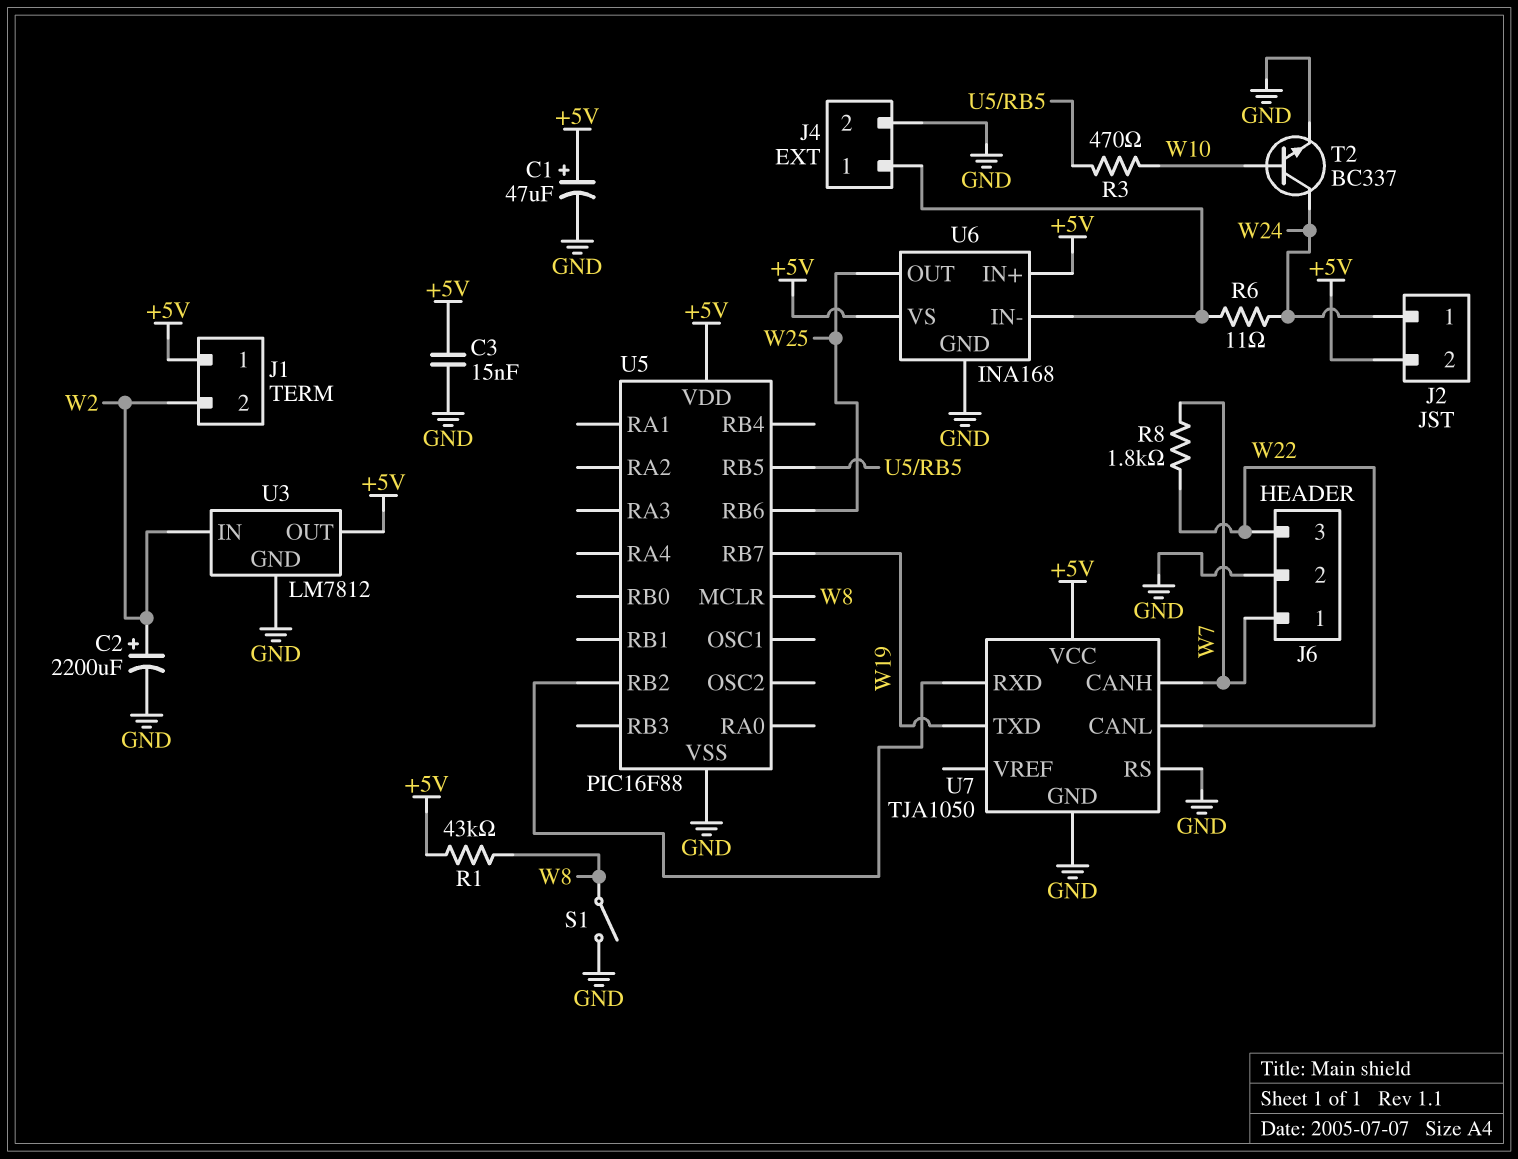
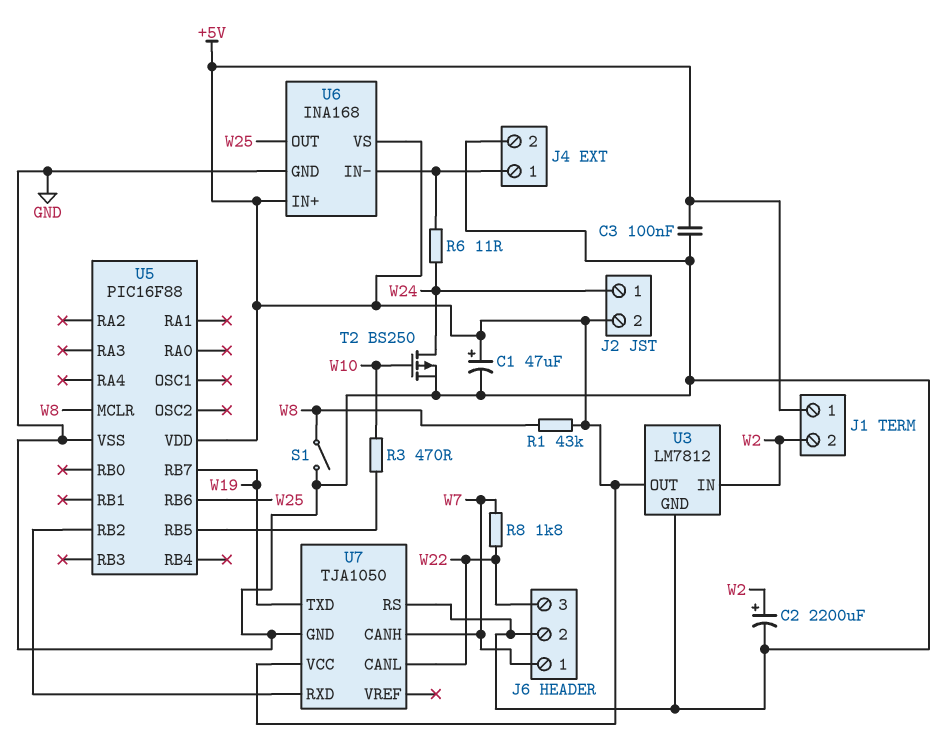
C3: 15nF (+5V, GND) -> 100nF (+5V, GND)
T2: NPN BC337 (B W10, C W24, E GND) -> PMOS BS250 (G W10, D W24, S GND)

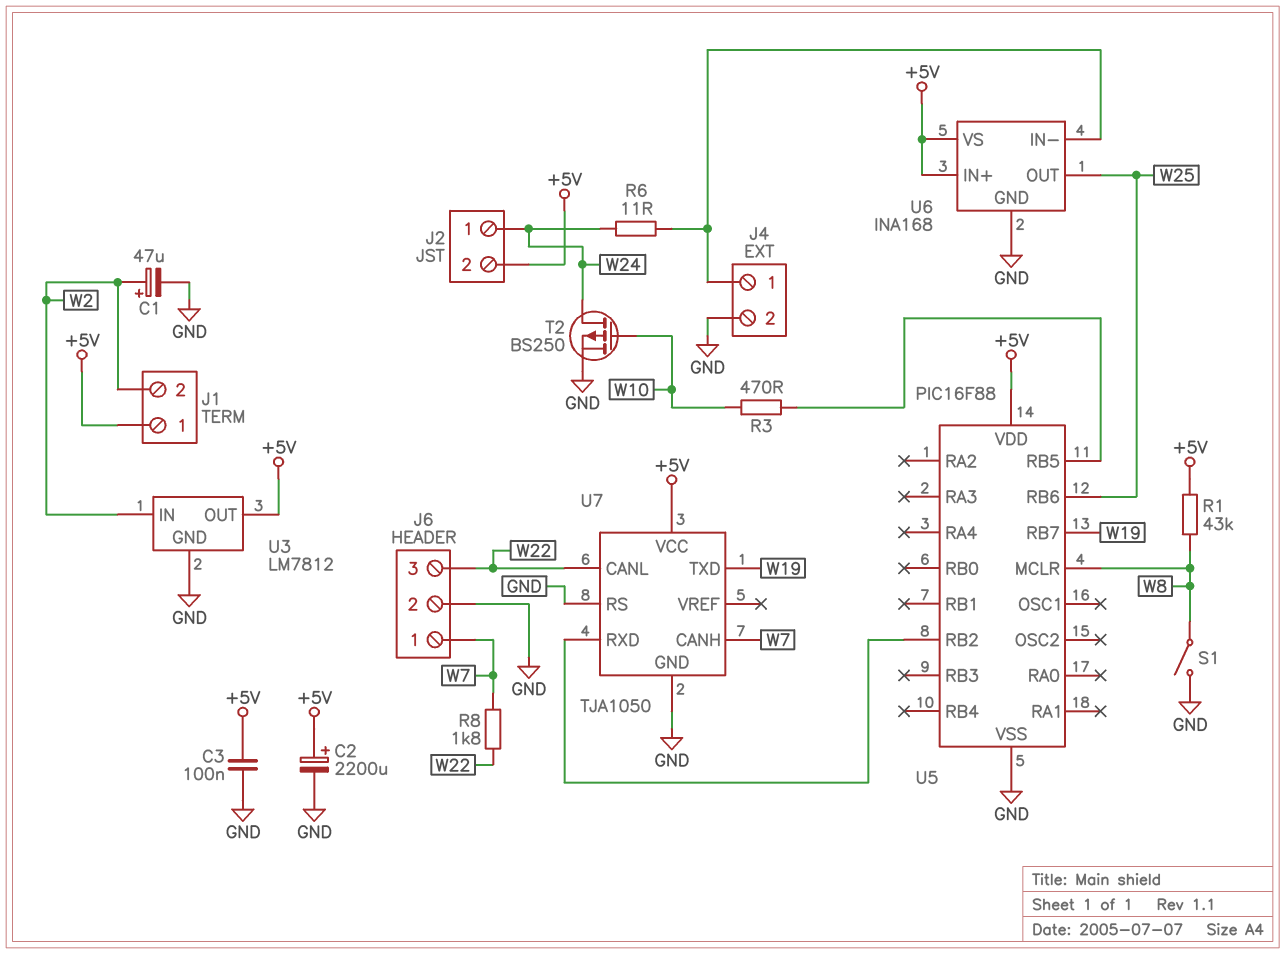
C1: 47uF (plus +5V, minus GND) -> 47uF (plus W2, minus GND)
C2: 2200uF (plus W2, minus GND) -> 2200uF (plus +5V, minus GND)

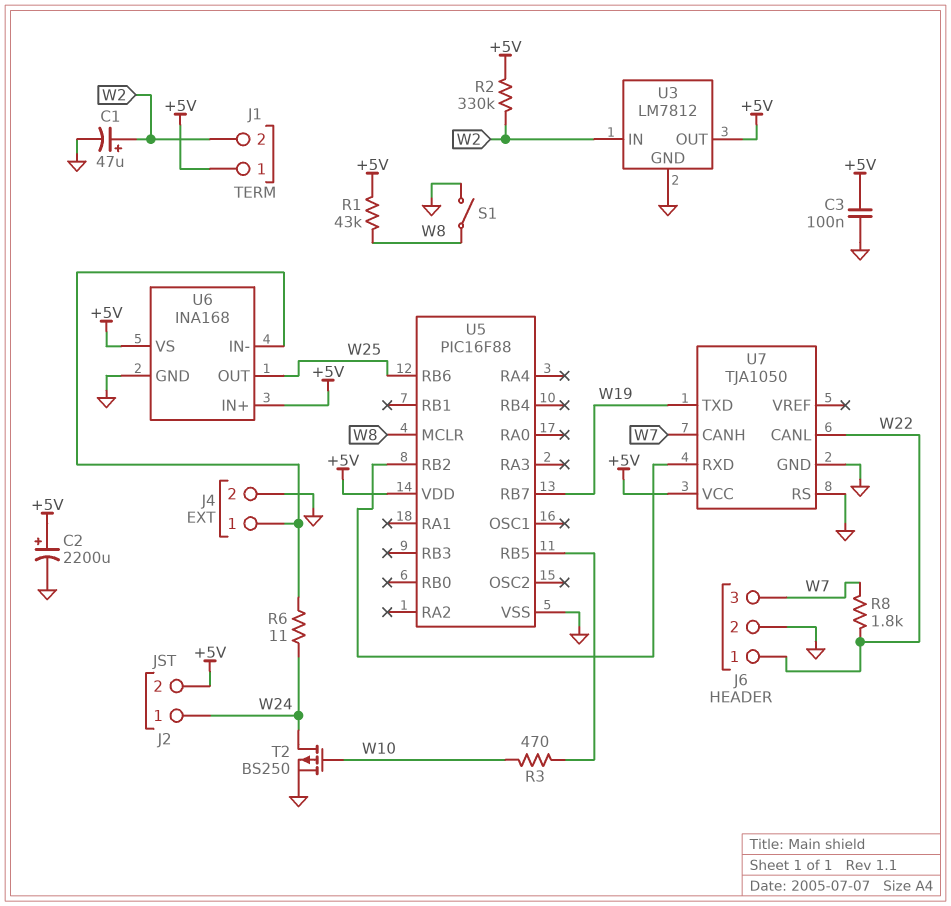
J6 pin 1: W7 -> W22
J6 pin 3: W22 -> W7
R2: none -> 330k (+5V, W2)

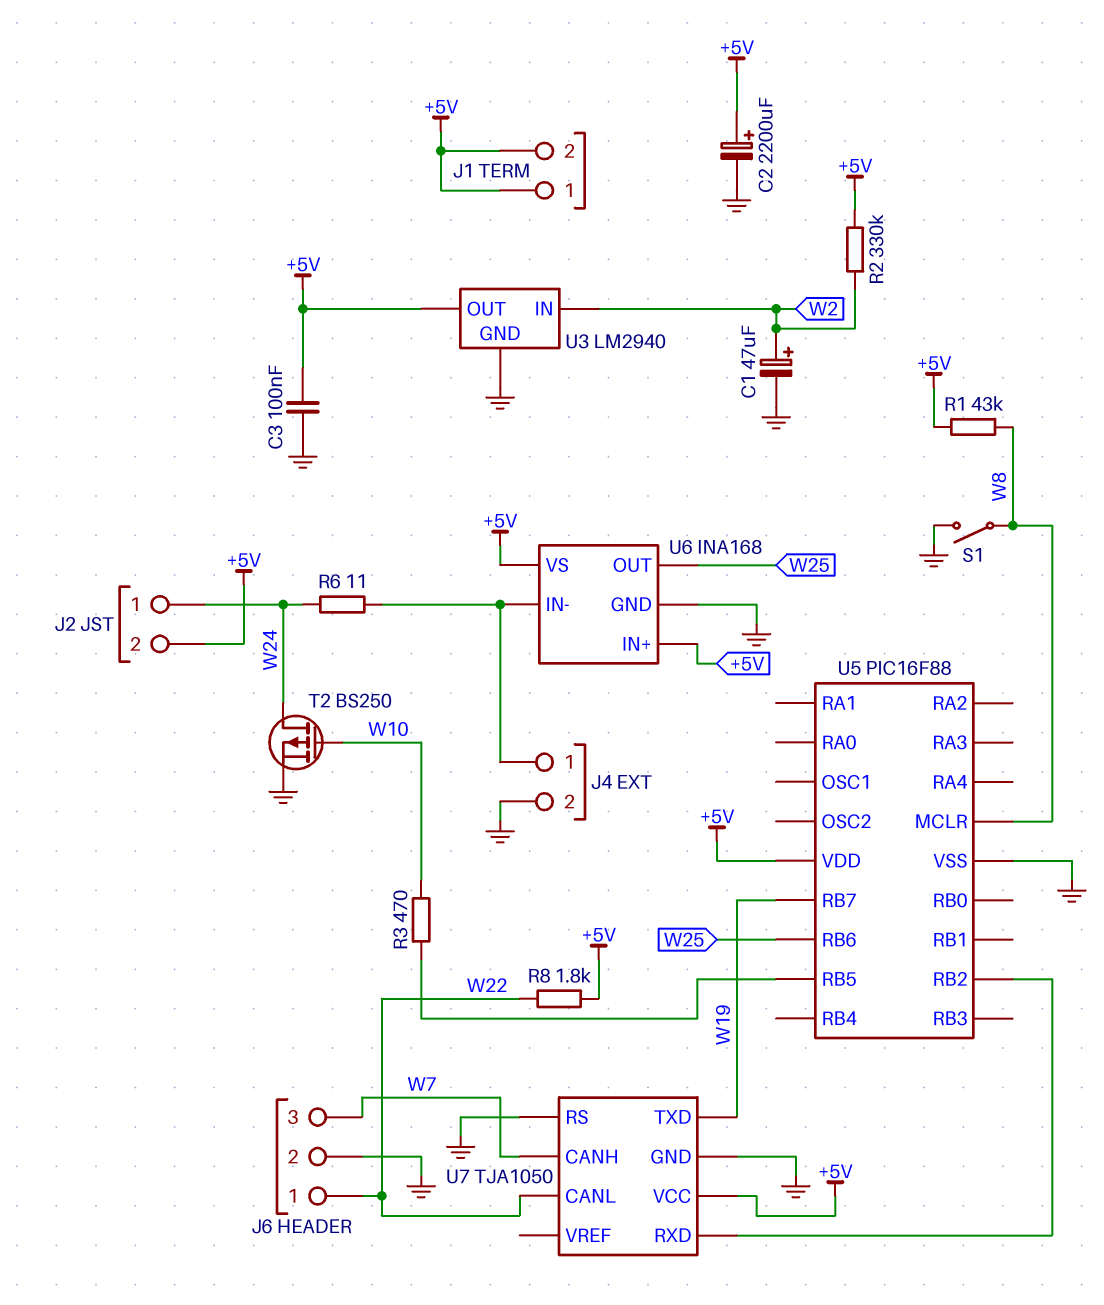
J1 pin 2: W2 -> +5V
R8: 1.8k (W7, W22) -> 1.8k (+5V, W22)
U3: LM7812 -> LM2940

